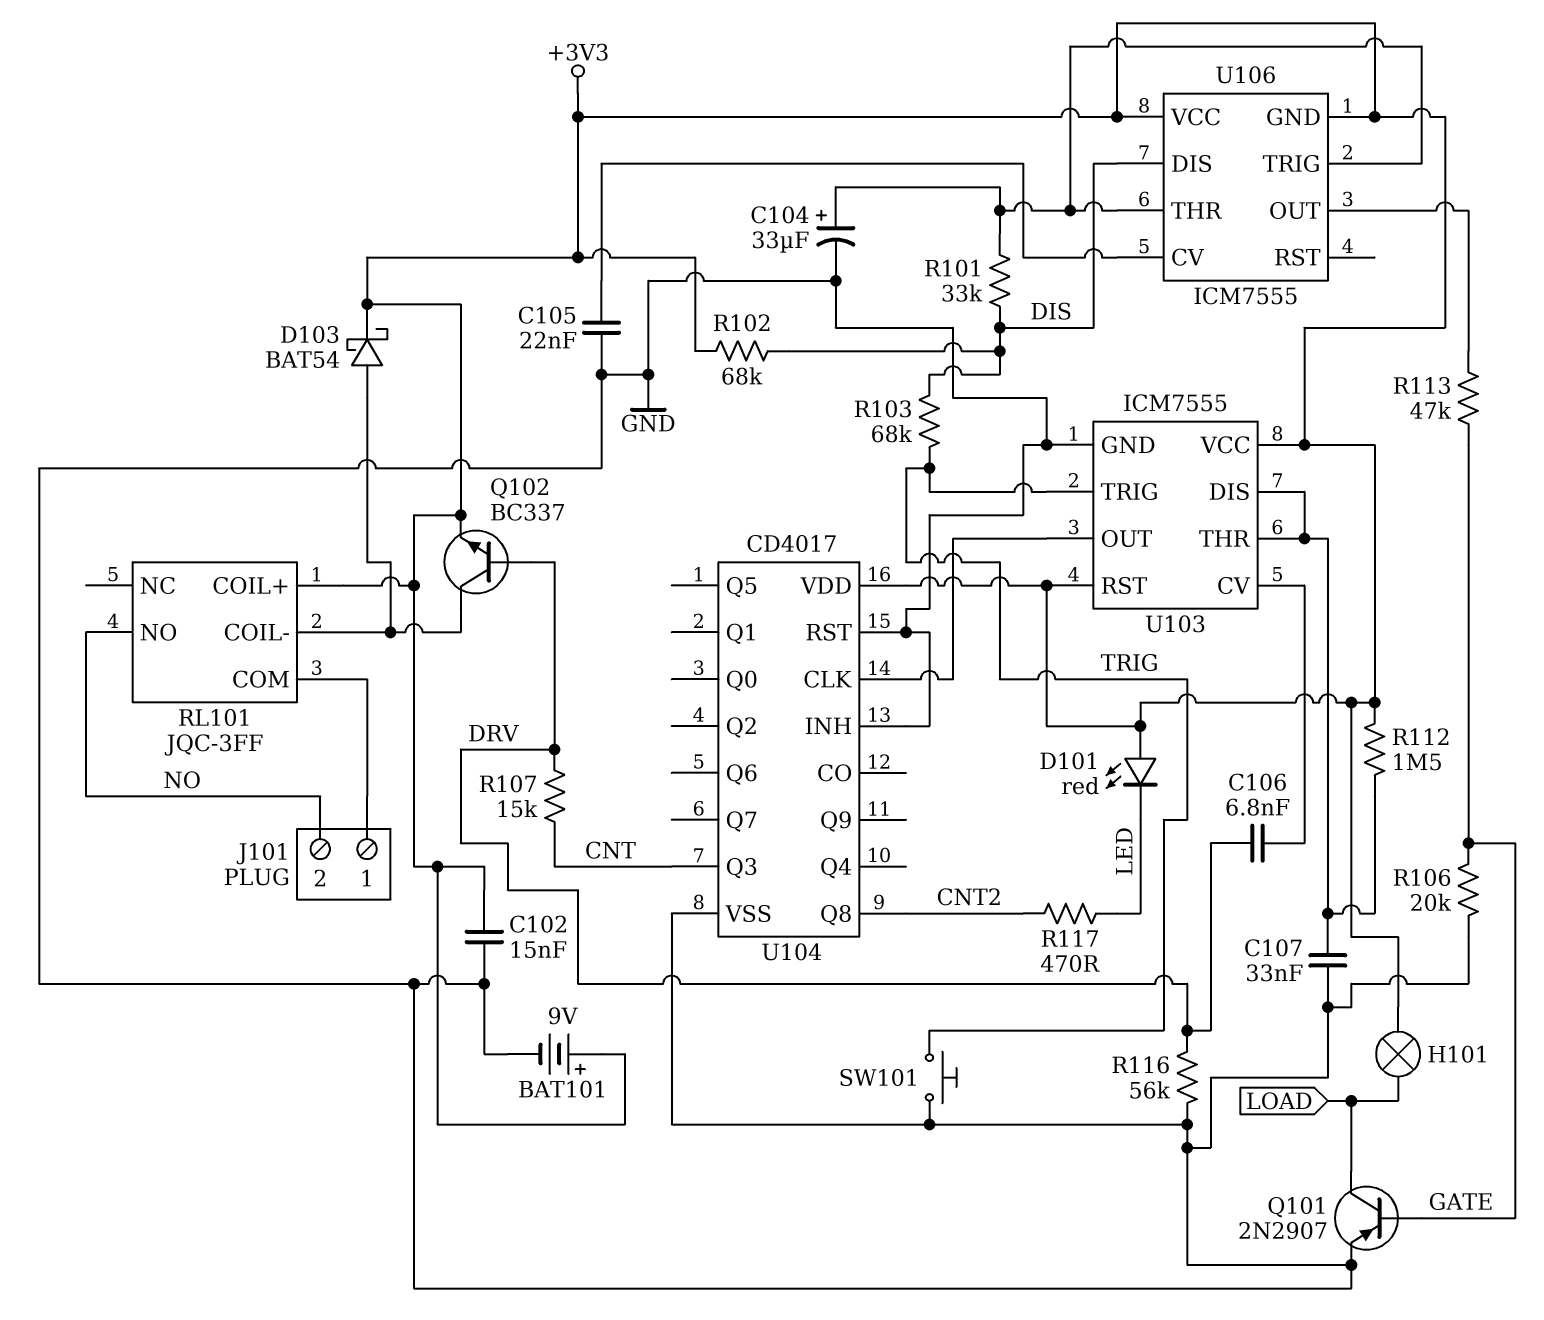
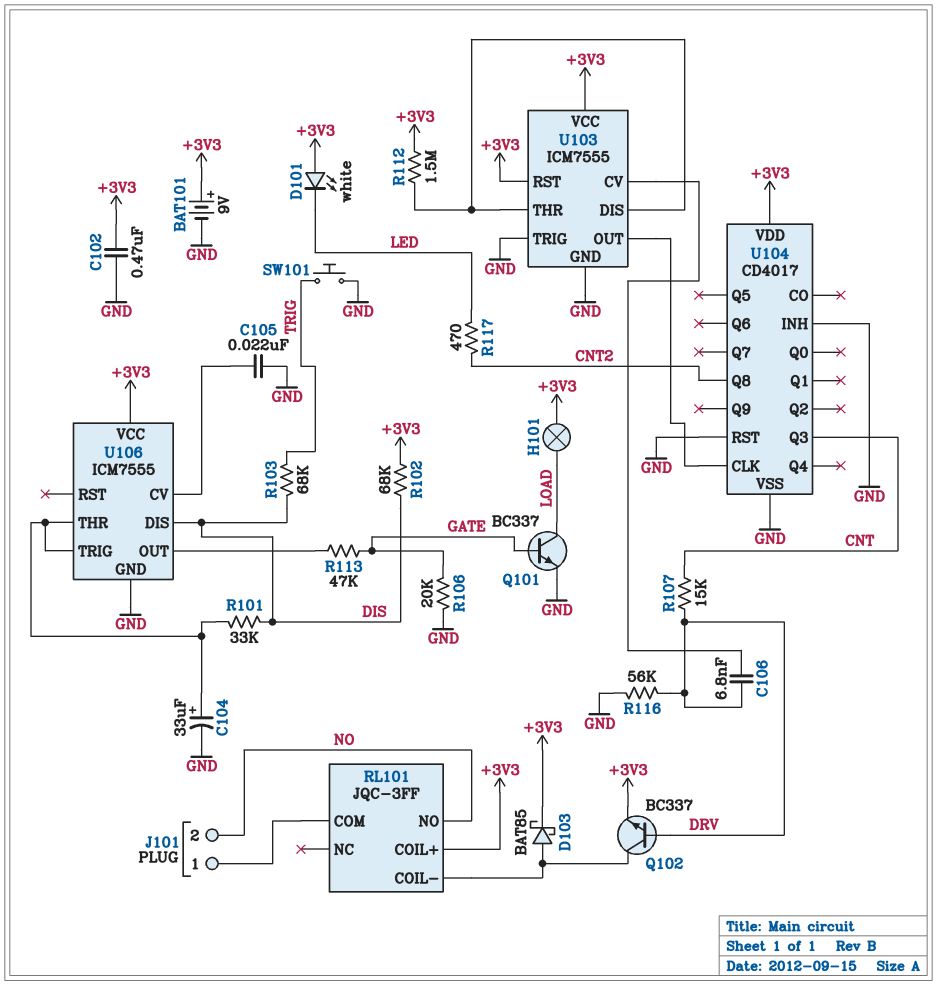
C102: 15nF (+3V3, GND) -> 470nF (+3V3, GND)
C107: 33nF (GND, U103/DIS) -> none
D101: LED red (A +3V3, K LED) -> LED white (A +3V3, K LED)
D103: schottky BAT54 (A RL101/COIL-, K +3V3) -> schottky BAT85 (A RL101/COIL-, K +3V3)
Q101: PNP 2N2907 (B GATE, C LOAD, E GND) -> NPN BC337 (B GATE, C LOAD, E GND)
U103 pin TRIG: TRIG -> GND
U106 pin GND: +3V3 -> GND

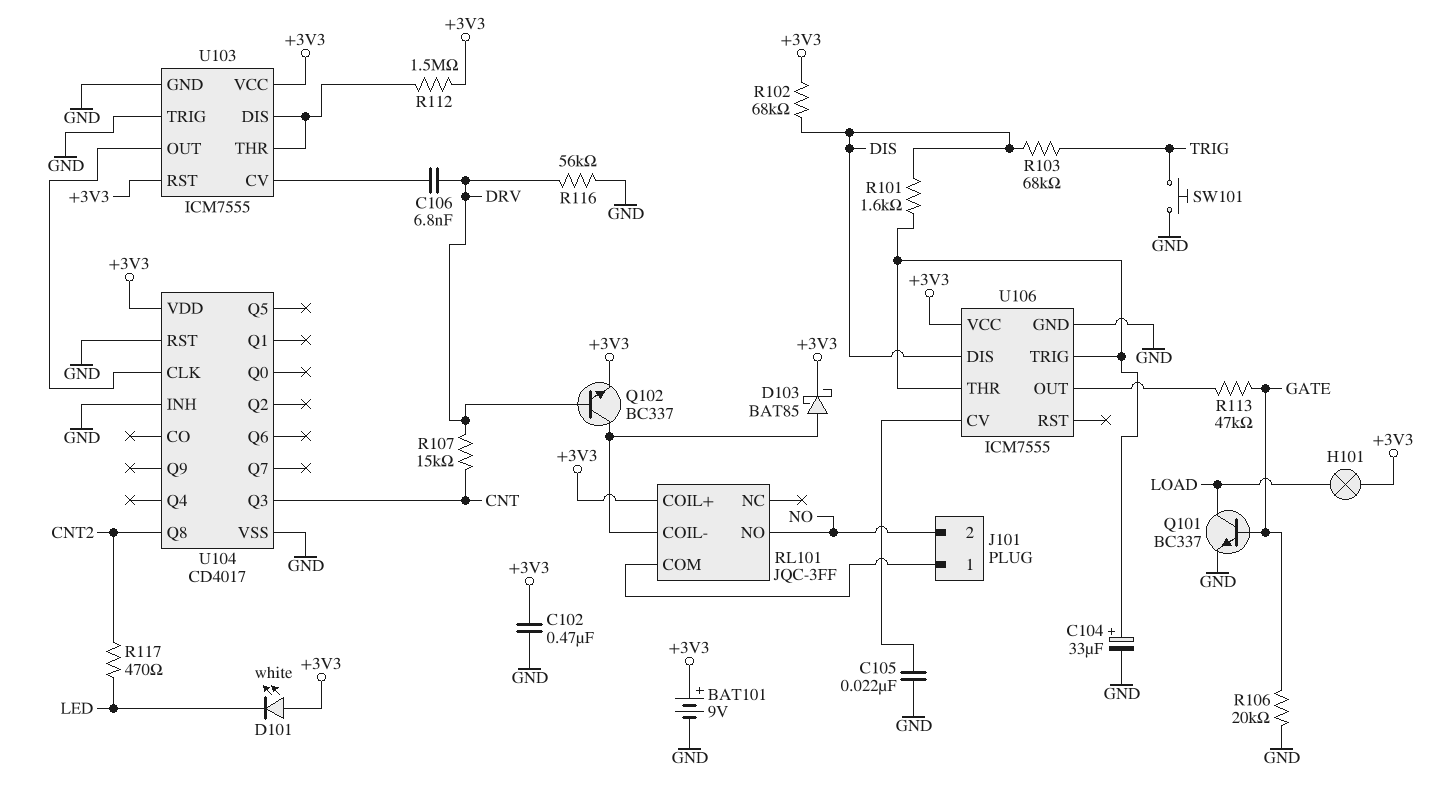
R101: 33k (DIS, U106/THR) -> 1.6k (DIS, U106/THR)

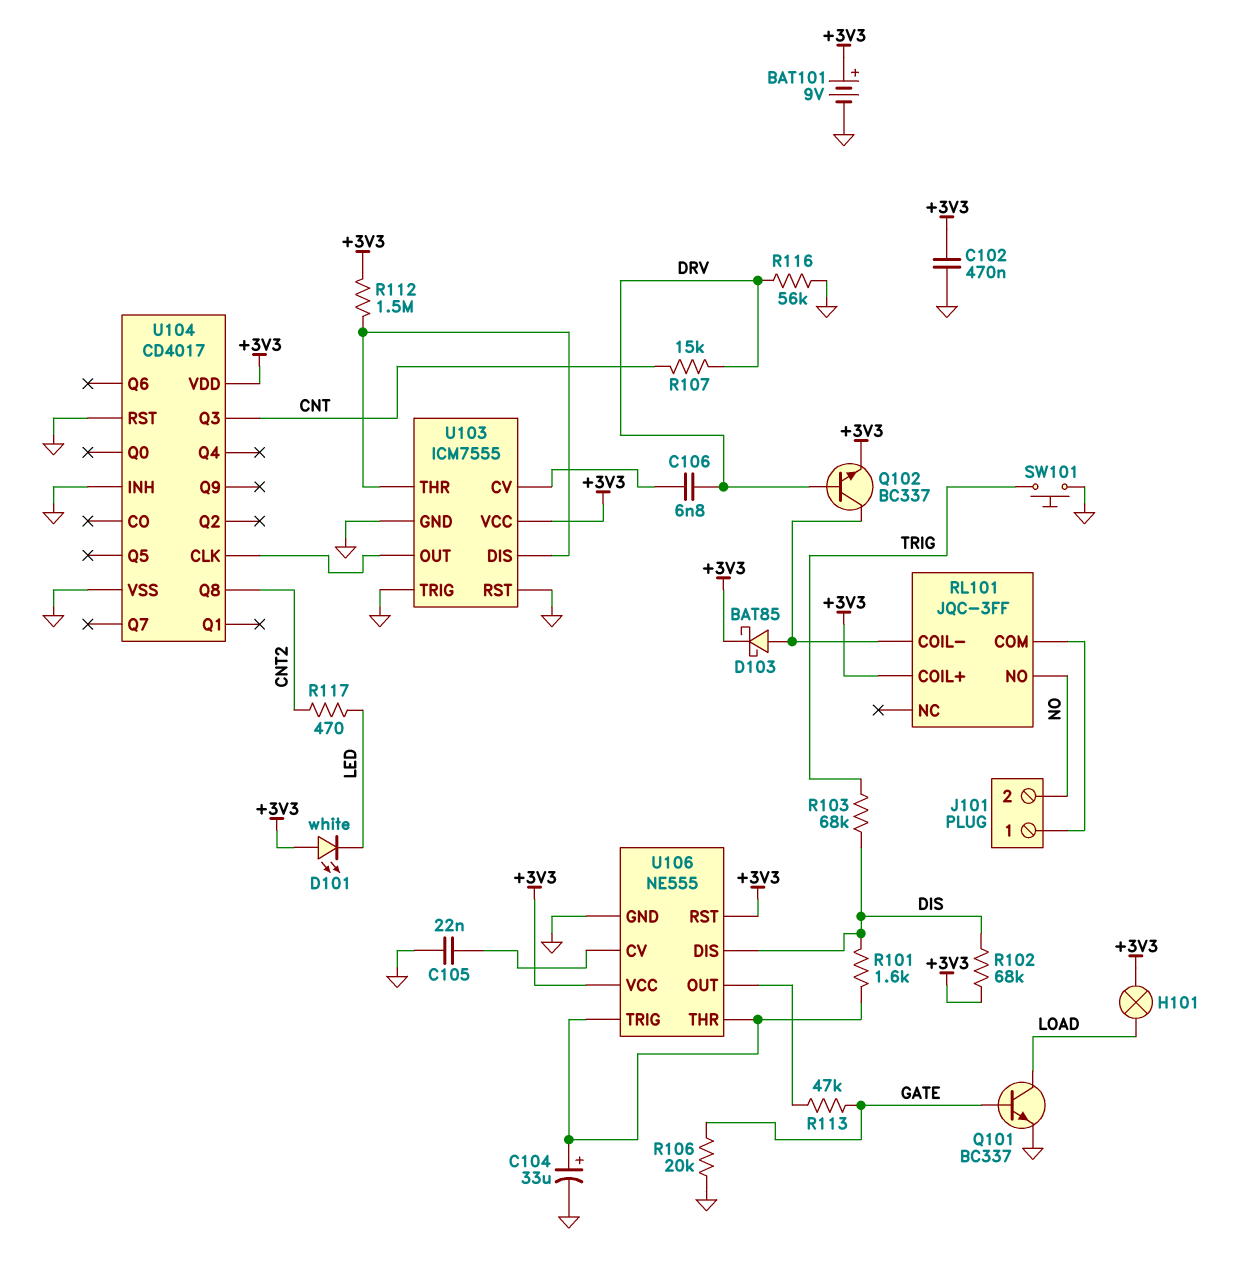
U103 pin RST: +3V3 -> GND
U106: ICM7555 -> NE555
U106 pin RST: none -> +3V3

